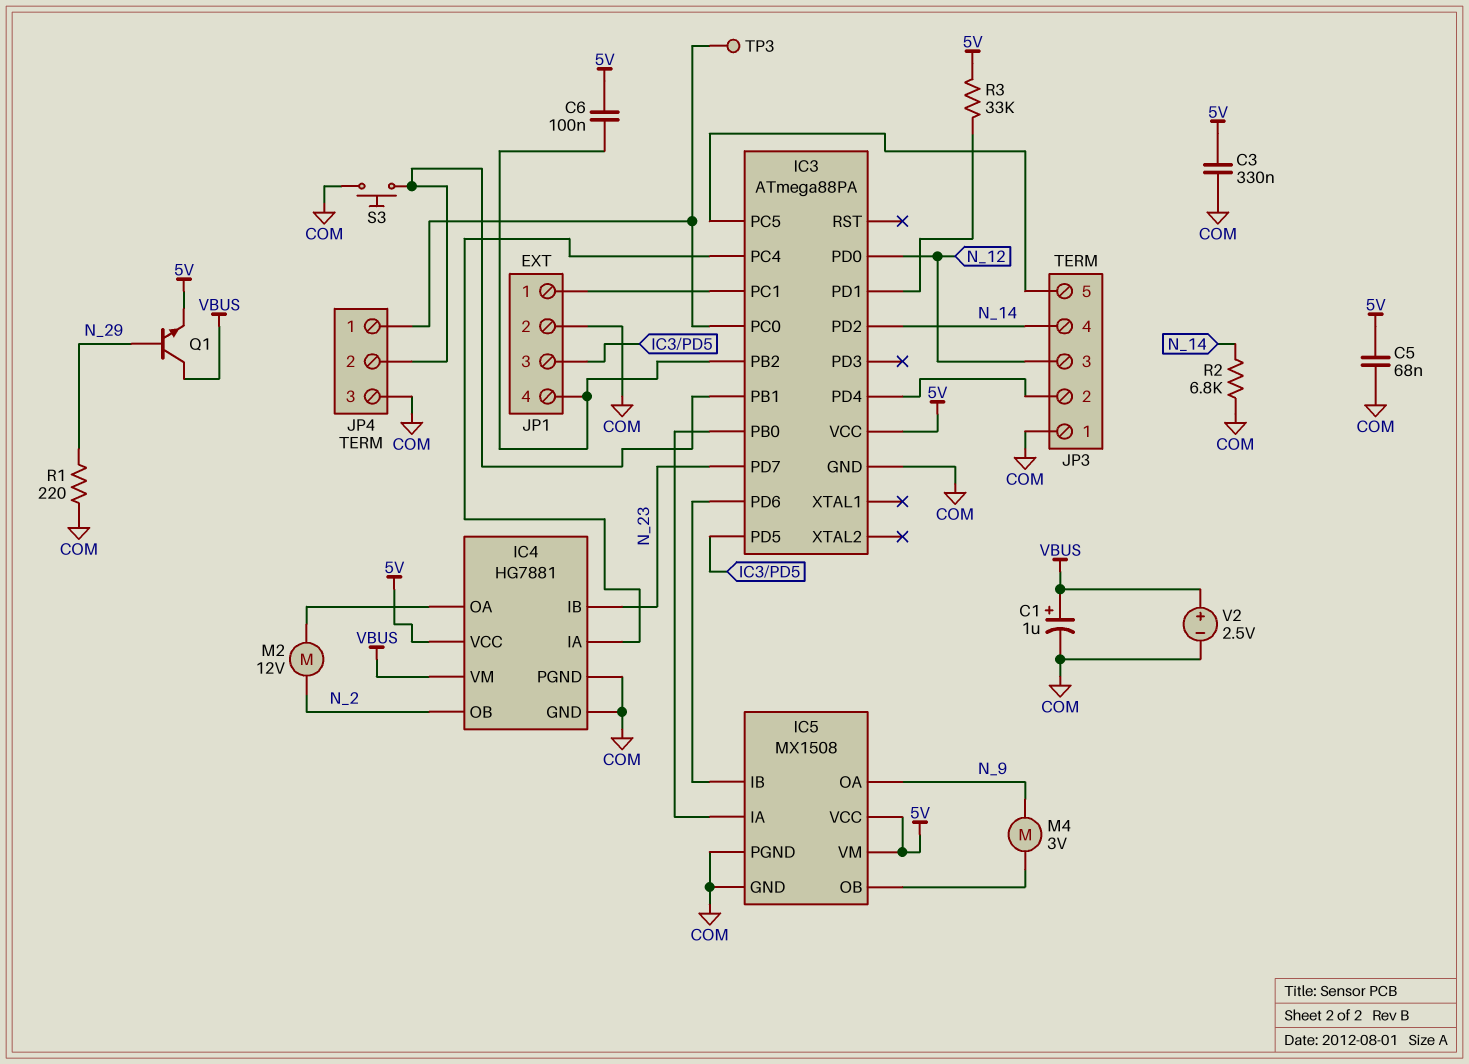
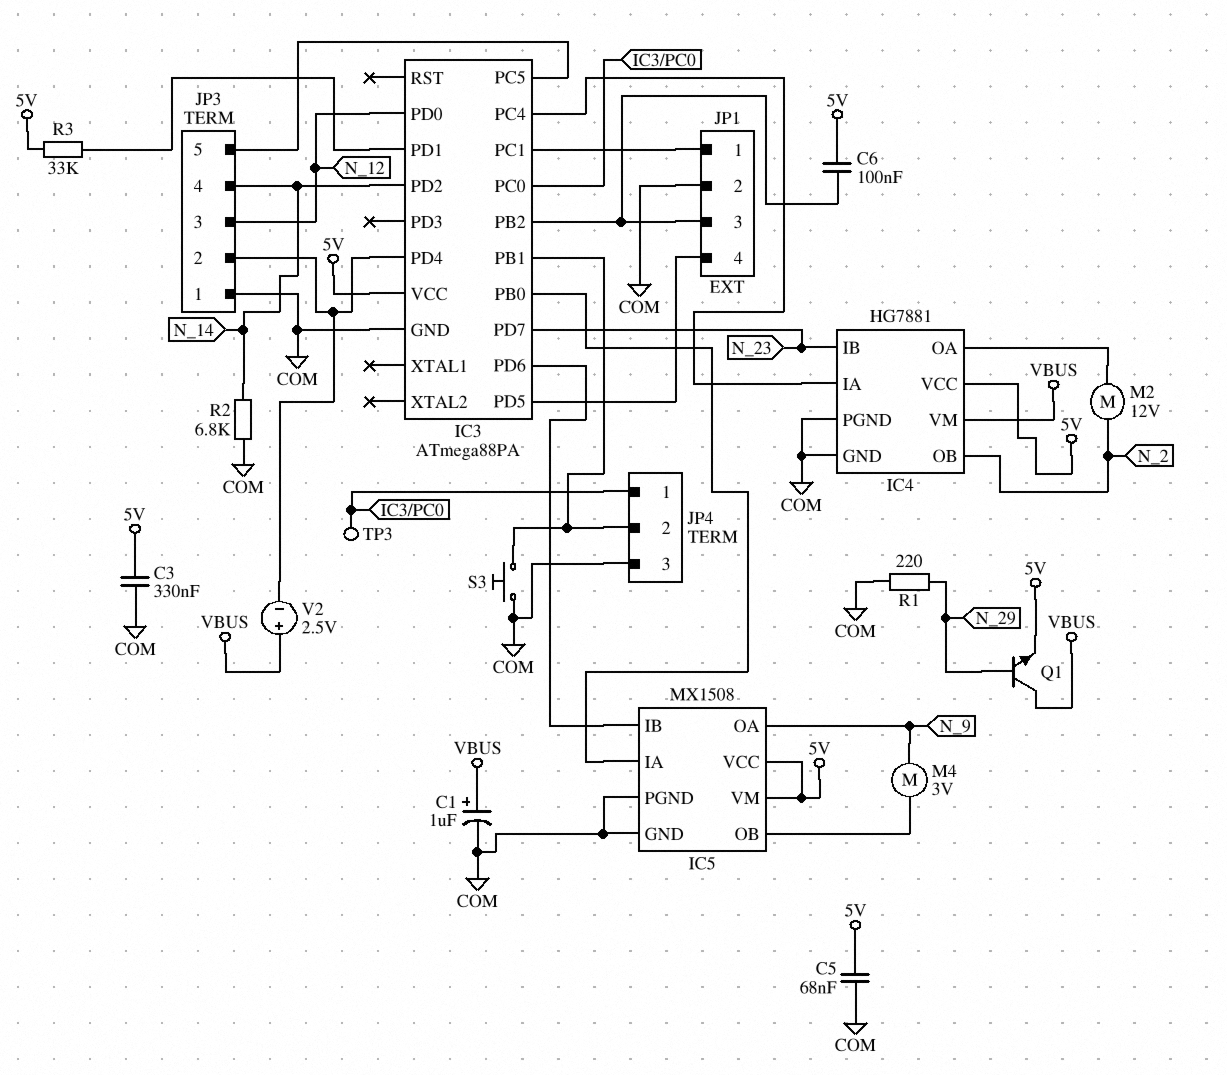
JP1 pin 3: IC3/PD5 -> IC3/PB2
JP1 pin 4: IC3/PB2 -> IC3/PD5
V2: 2.5V (plus VBUS, minus COM) -> 2.5V (plus VBUS, minus IC3/PD4)

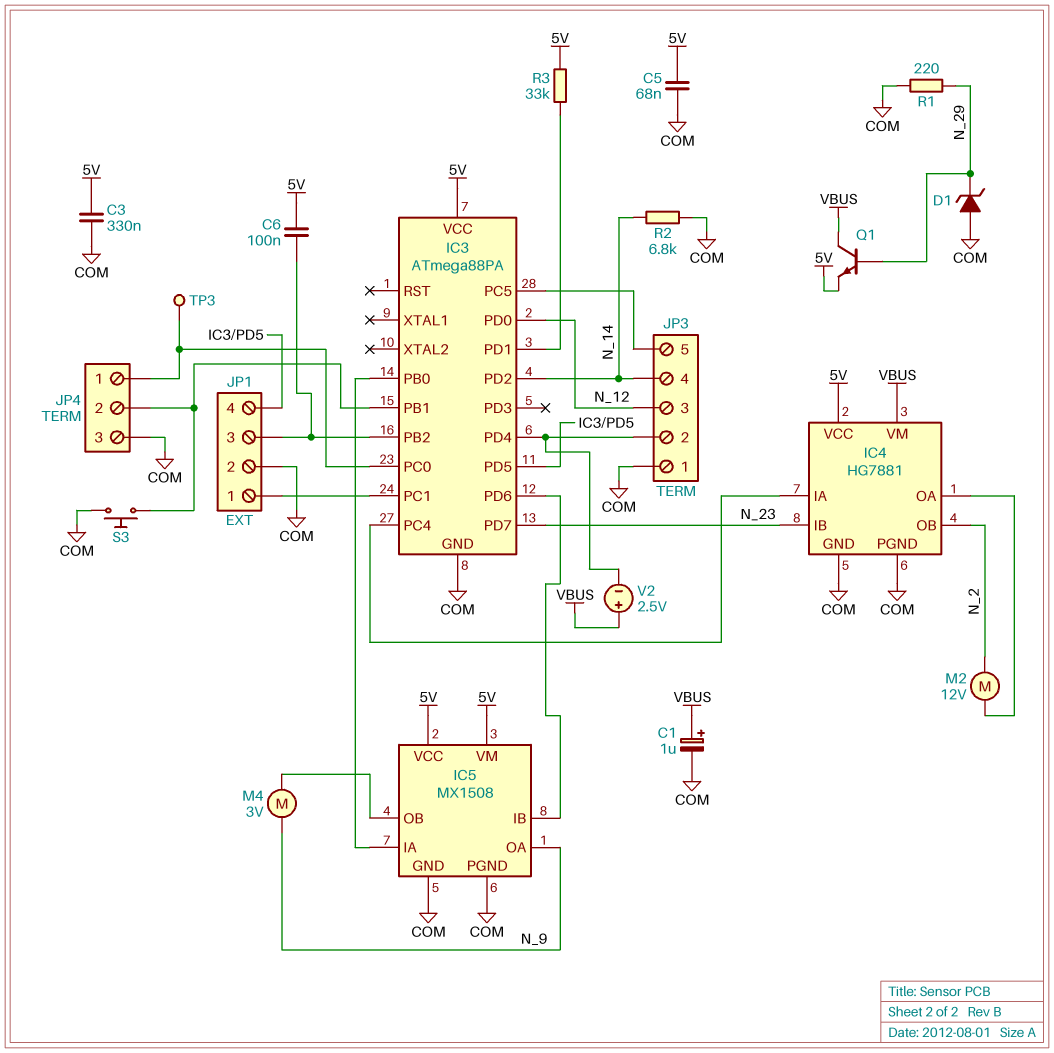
D1: none -> zener (A COM, K N_29)

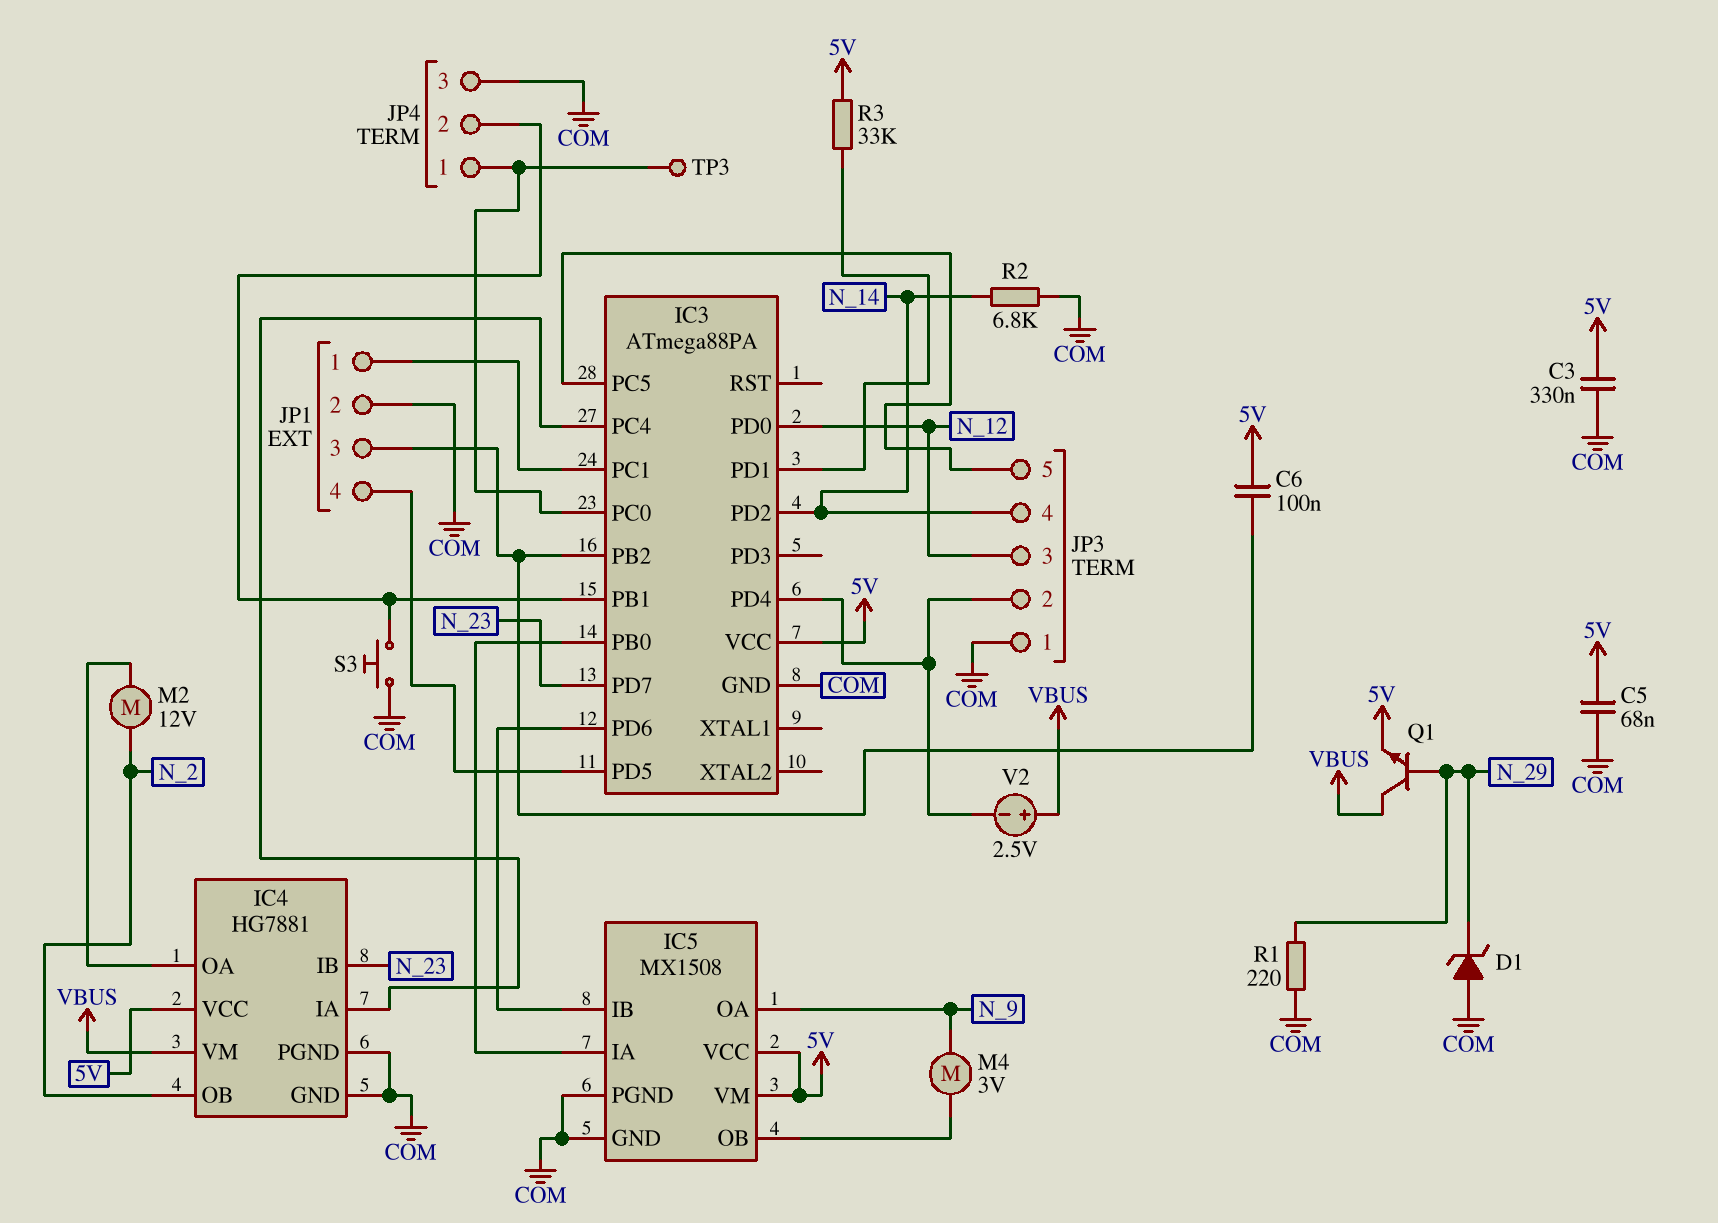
C1: 1uF (plus VBUS, minus COM) -> none

